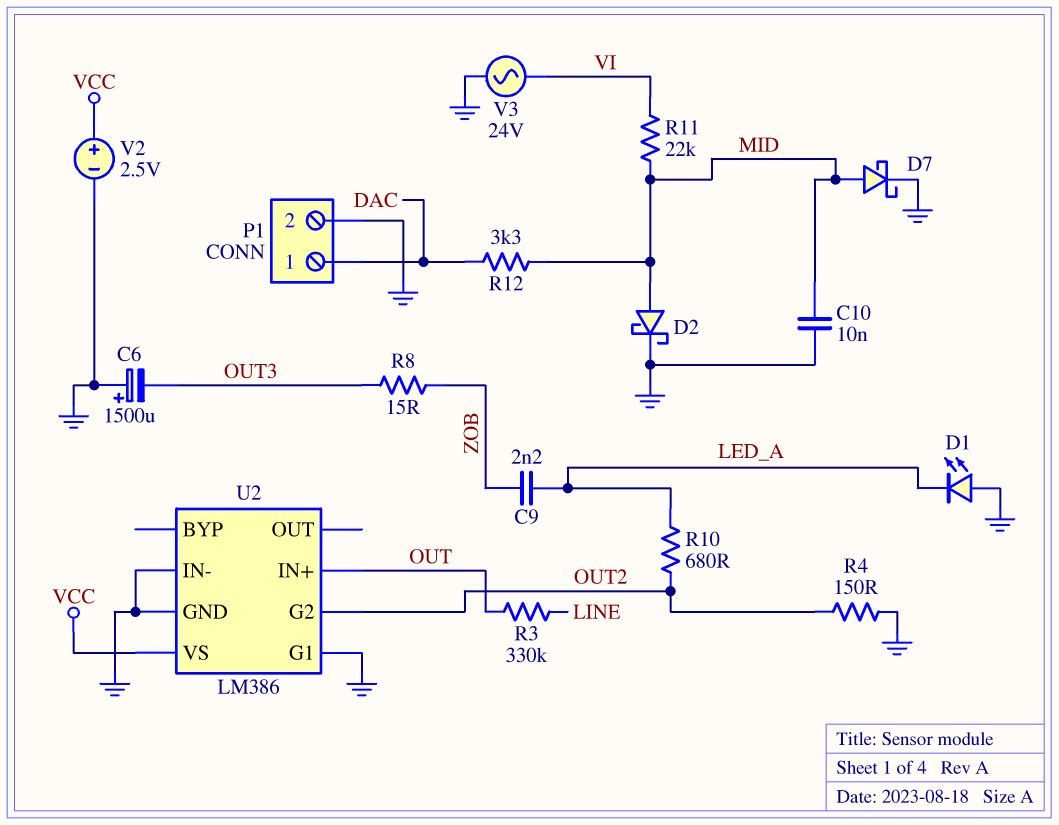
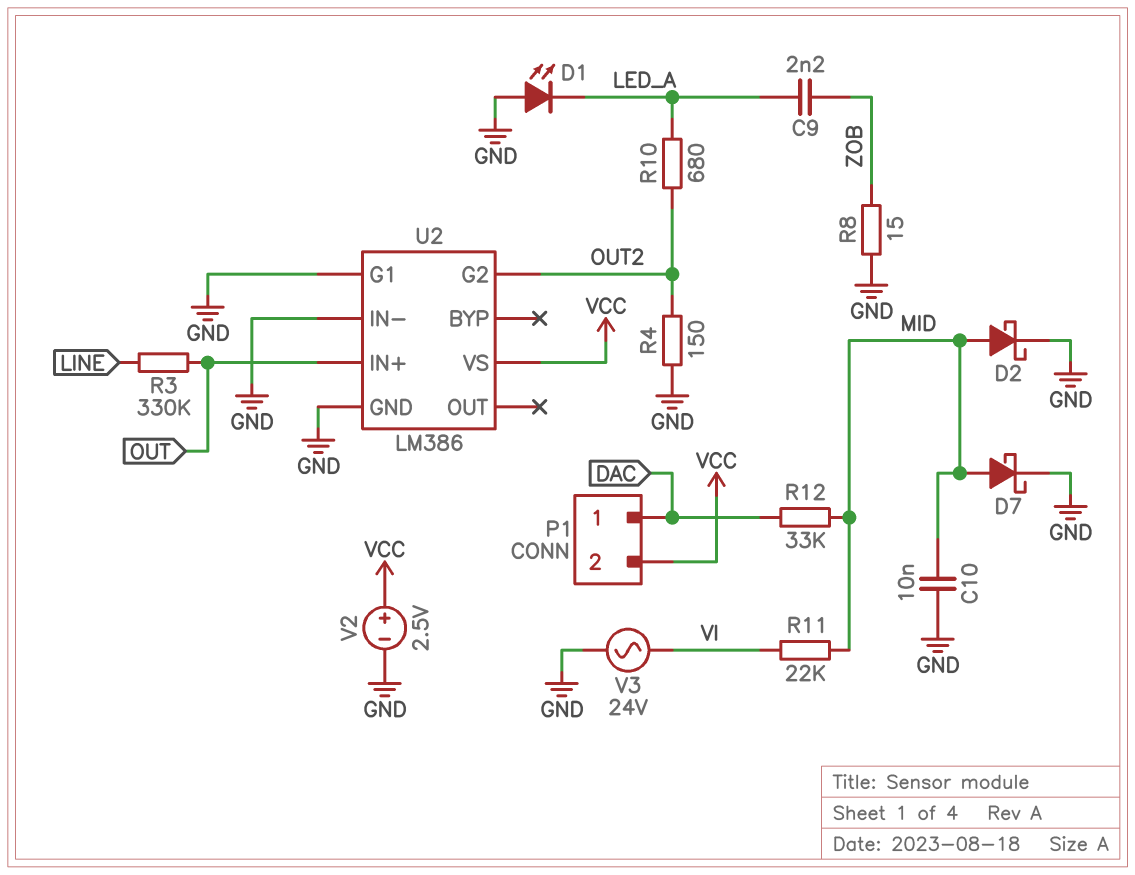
C6: 1500uF (plus GND, minus OUT3) -> none
P1 pin 2: GND -> VCC
R8: 15 (OUT3, ZOB) -> 15 (GND, ZOB)
R12: 3.3k (DAC, MID) -> 33k (DAC, MID)

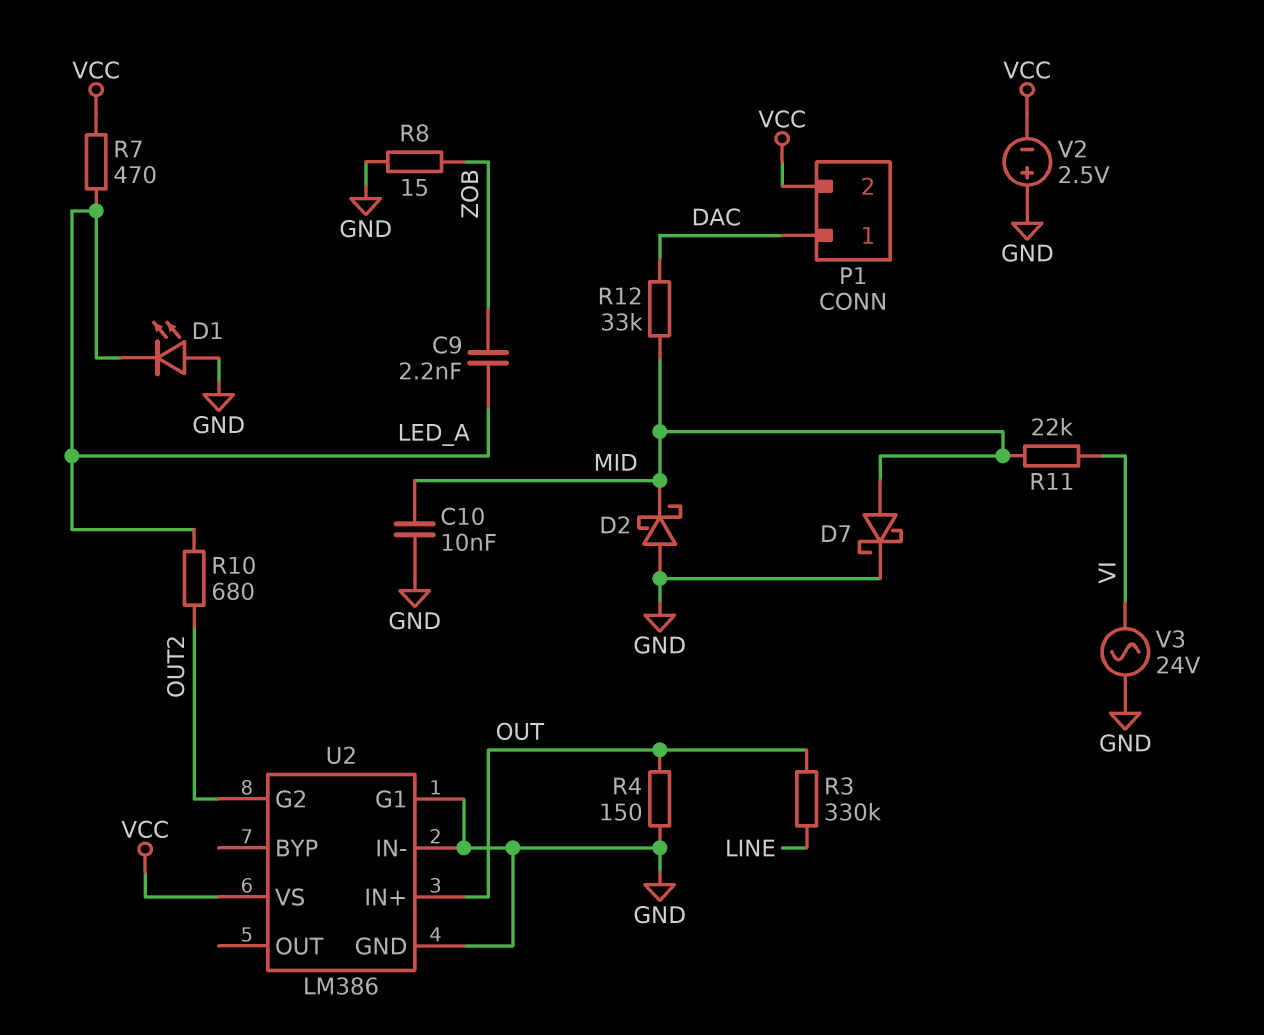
D2: schottky (A MID, K GND) -> schottky (A GND, K MID)
R4: 150 (GND, OUT2) -> 150 (GND, OUT)
R7: none -> 470 (LED_A, VCC)
V2: 2.5V (plus VCC, minus GND) -> 2.5V (plus GND, minus VCC)

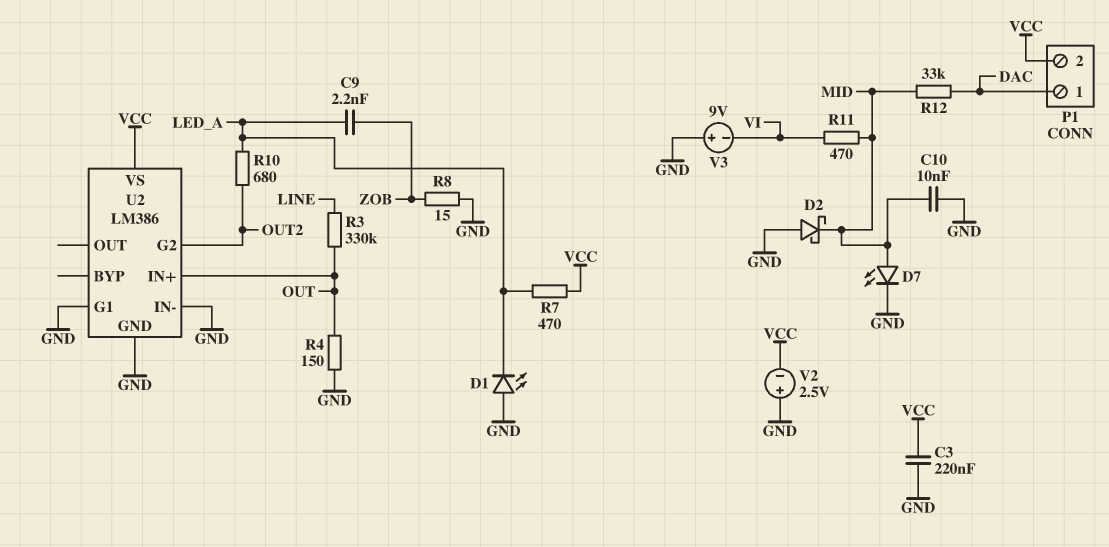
C3: none -> 220nF (GND, VCC)
D7: schottky (A MID, K GND) -> LED (A MID, K GND)
R11: 22k (MID, VI) -> 470 (MID, VI)
V3: AC 24V (GND, VI) -> 9V (plus GND, minus VI)

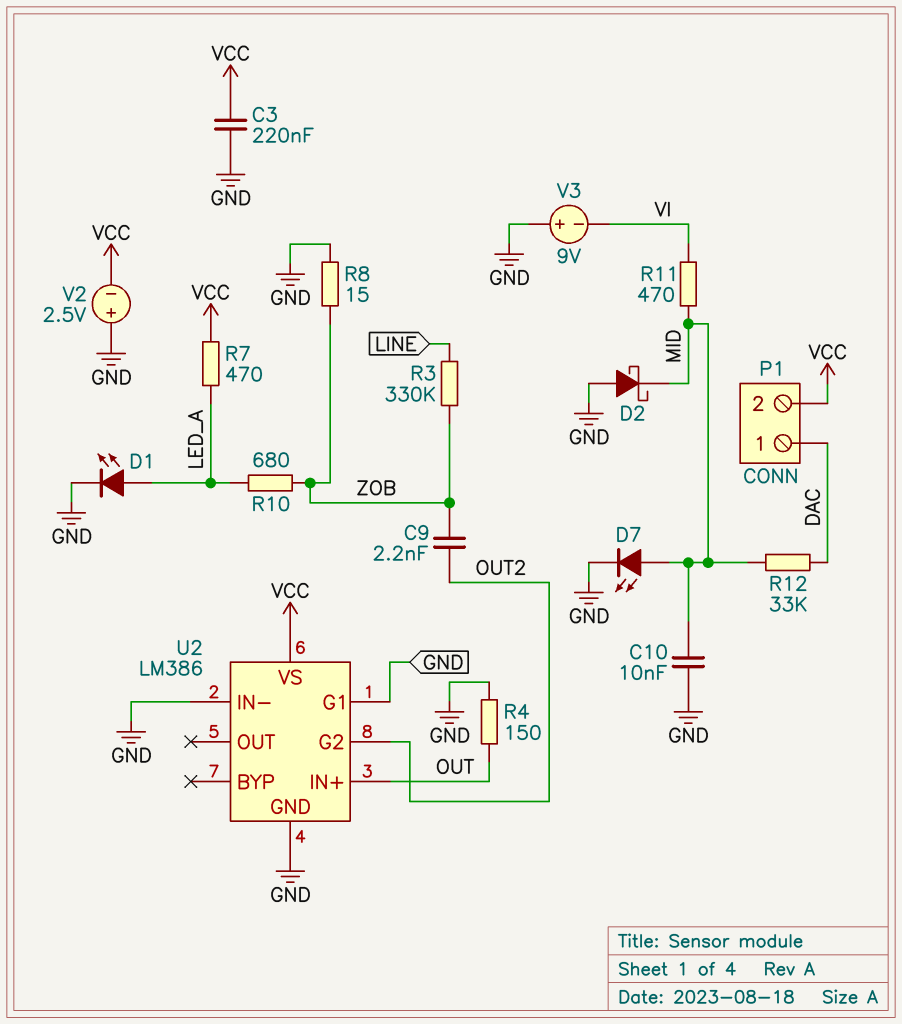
C9: 2.2nF (LED_A, ZOB) -> 2.2nF (OUT2, ZOB)
D1: LED (A GND, K LED_A) -> LED (A LED_A, K GND)
R3: 330k (LINE, OUT) -> 330k (LINE, ZOB)
R10: 680 (LED_A, OUT2) -> 680 (LED_A, ZOB)

